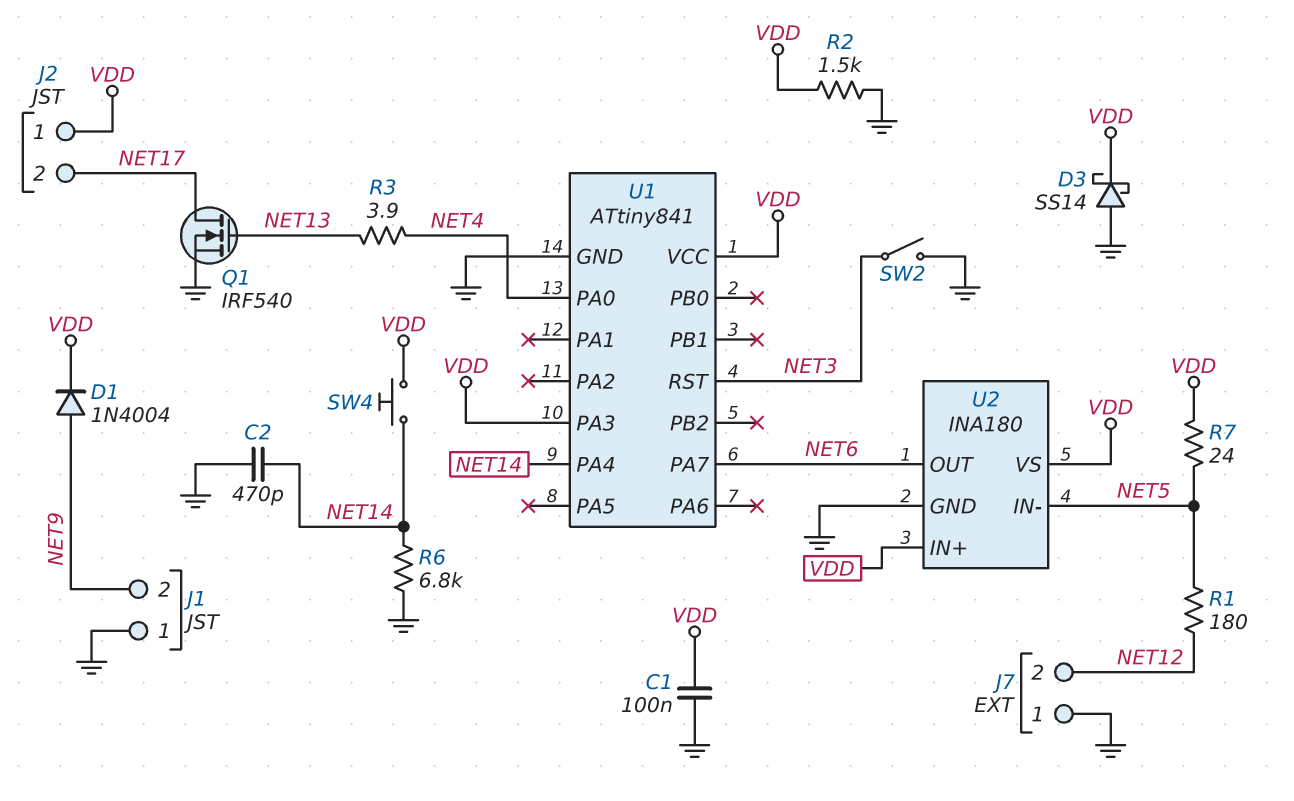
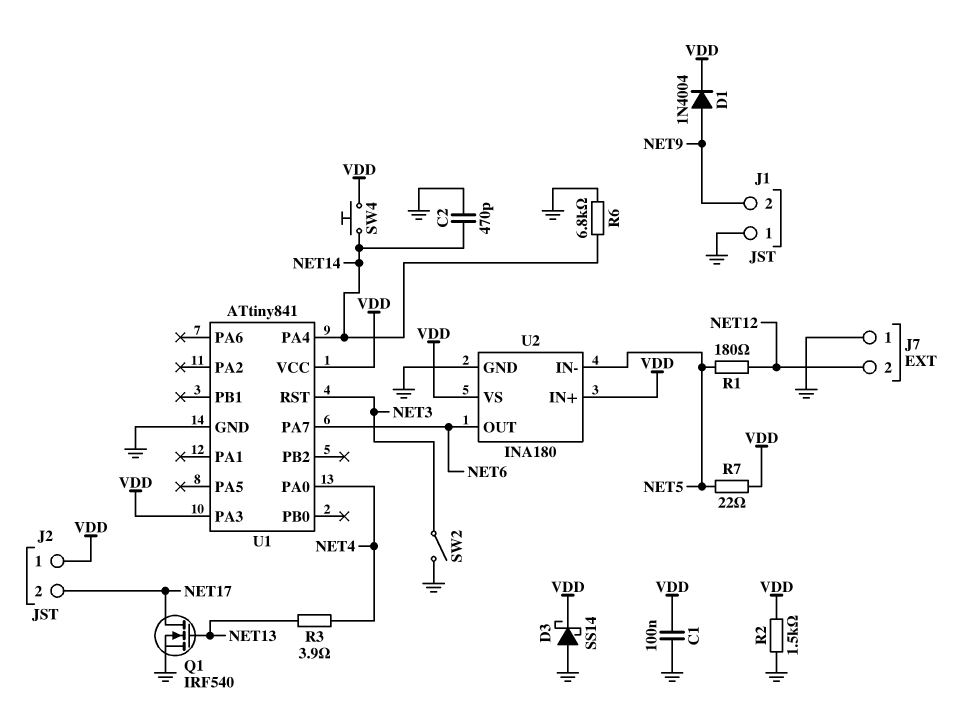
R7: 24 (NET5, VDD) -> 22 (NET5, VDD)

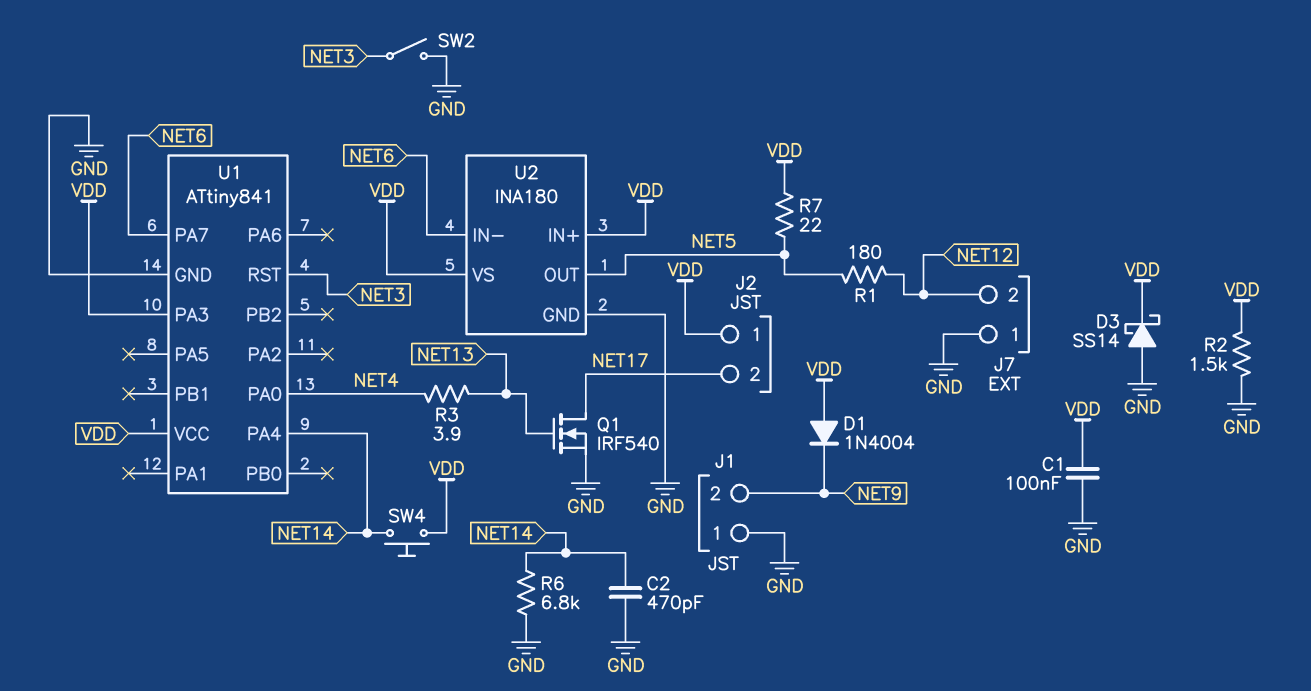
D1: diode 1N4004 (A NET9, K VDD) -> diode 1N4004 (A VDD, K NET9)
U2 pin IN-: NET5 -> NET6
U2 pin OUT: NET6 -> NET5

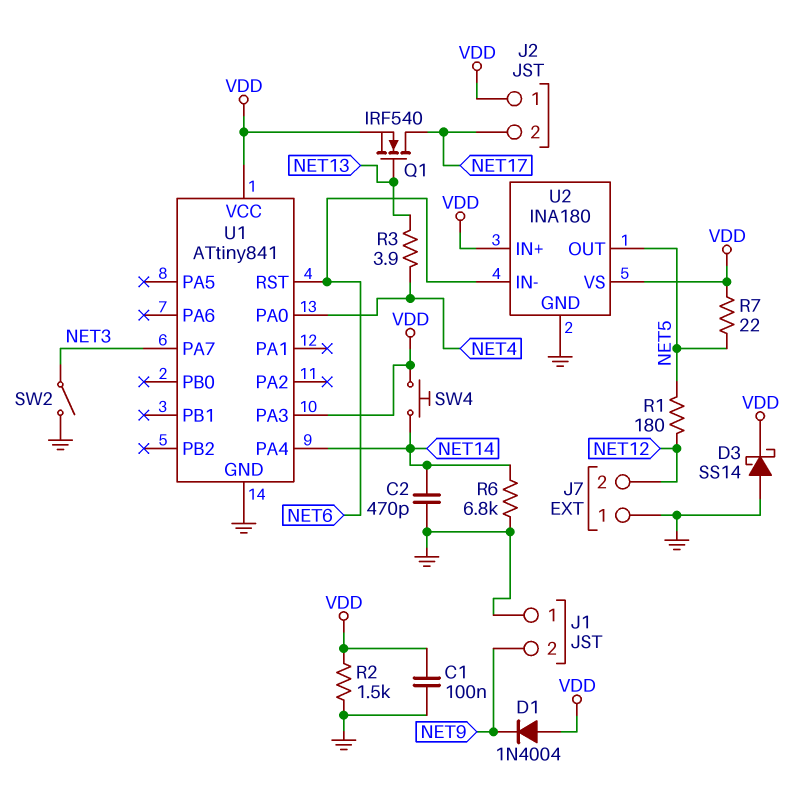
Q1: NMOS IRF540 (G NET13, D NET17, S GND) -> NMOS IRF540 (G NET13, D NET17, S VDD)
U1 pin PA7: NET6 -> NET3
U1 pin RST: NET3 -> NET6

